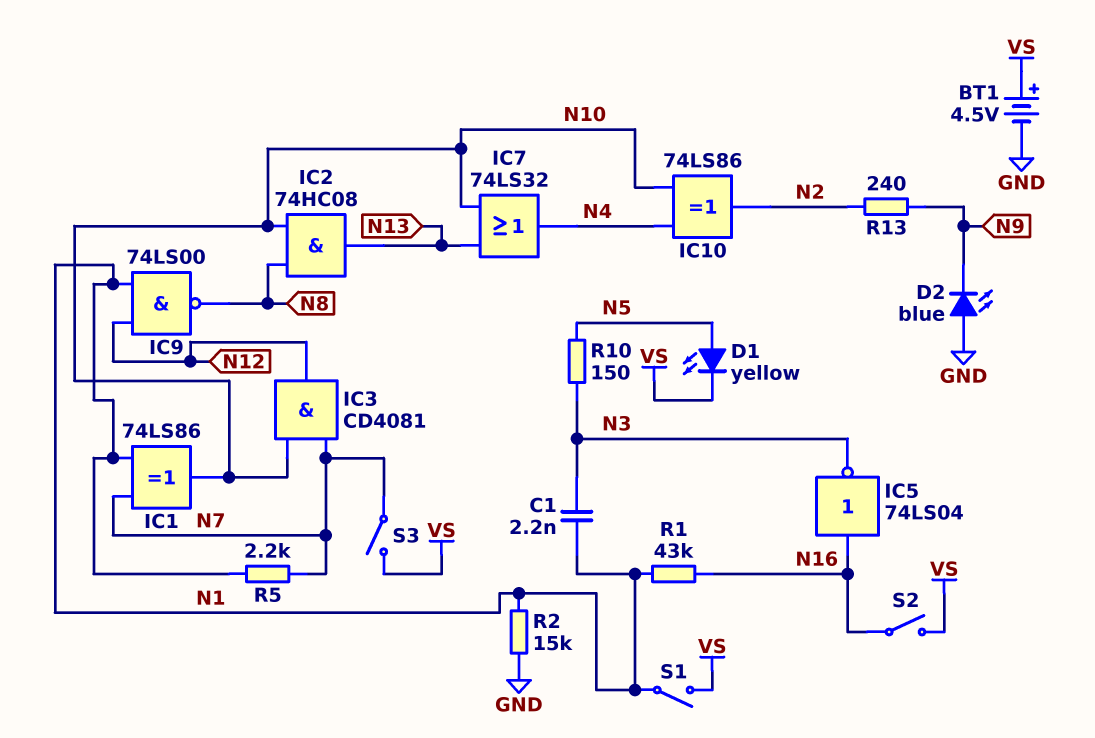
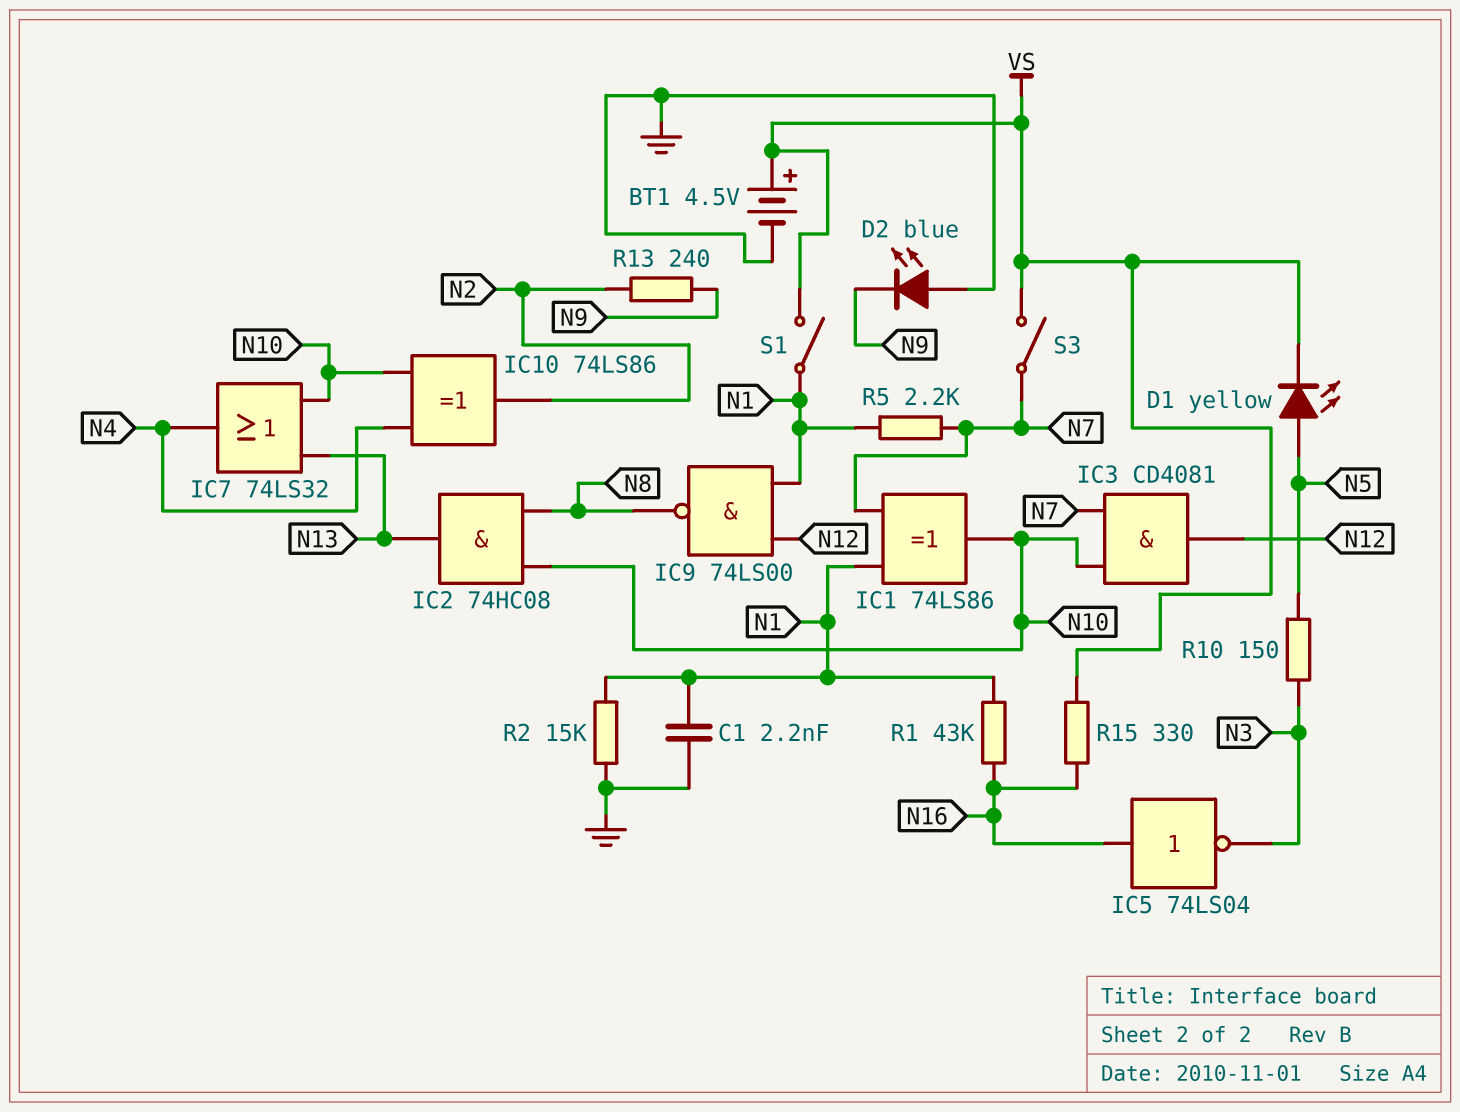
C1: 2.2nF (N1, N3) -> 2.2nF (GND, N1)
R15: none -> 330 (N16, VS)
S2: switch (N16, VS) -> none

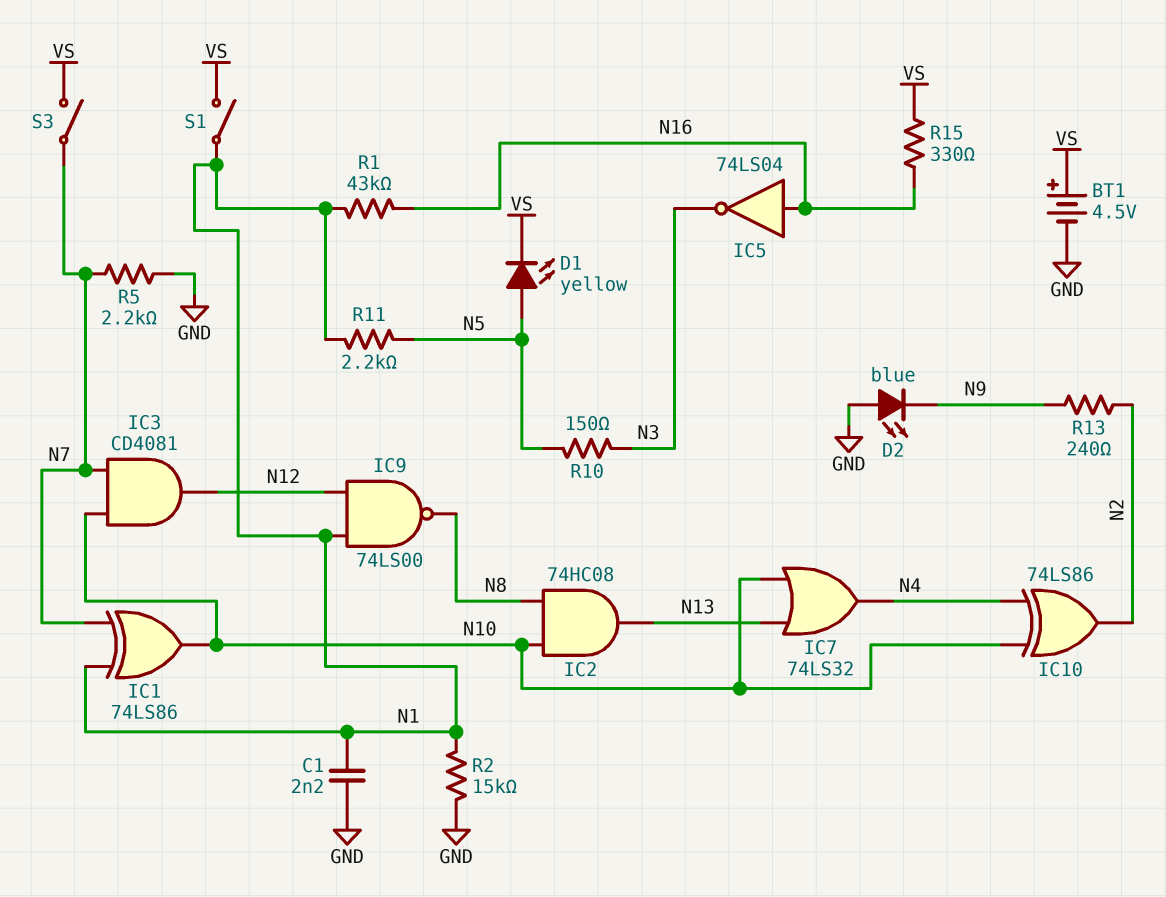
R5: 2.2k (N1, N7) -> 2.2k (GND, N7)
R11: none -> 2.2k (N1, N5)

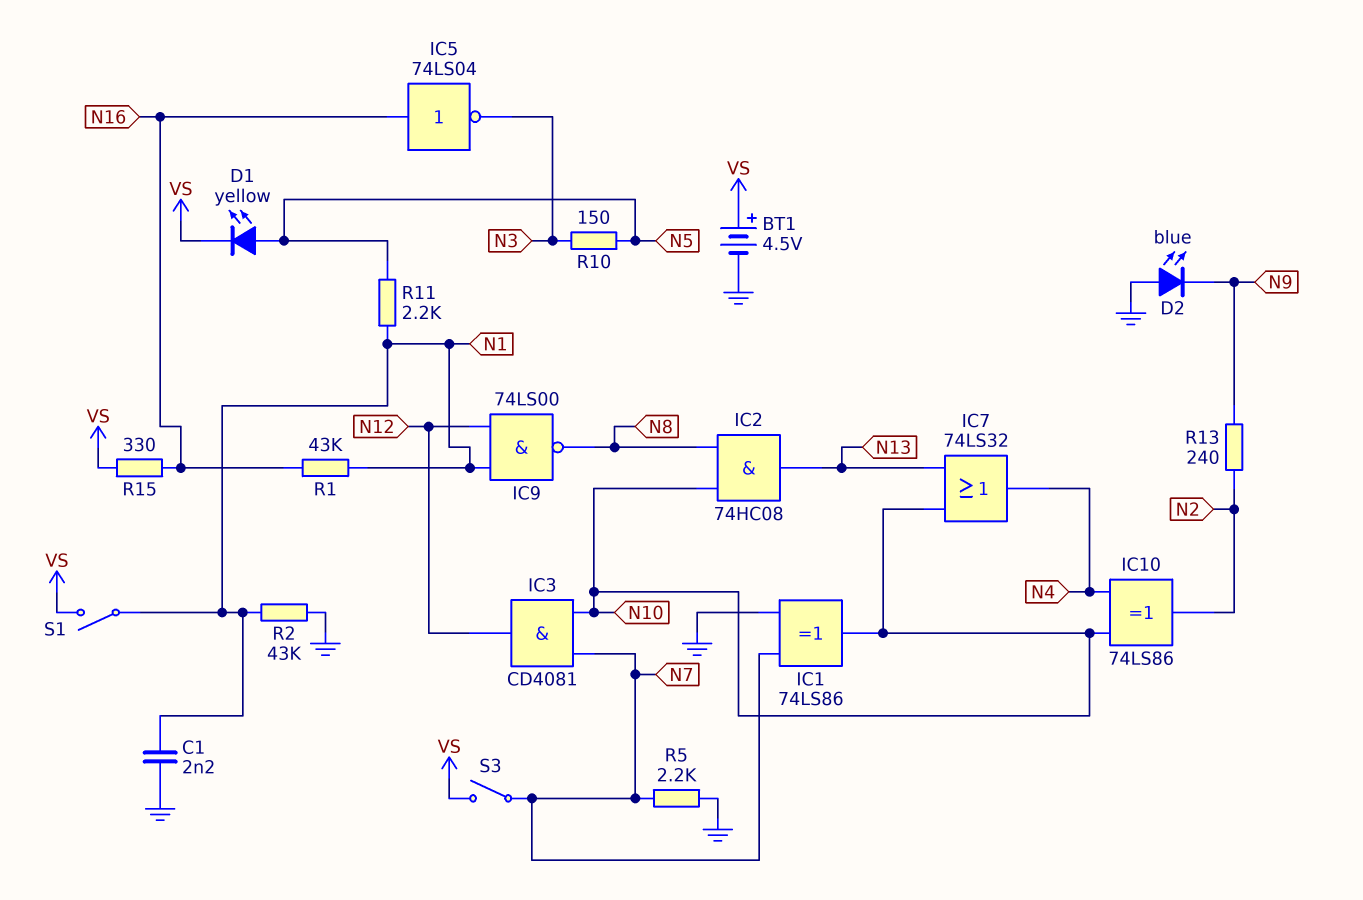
IC1: XOR 74LS86 (in N1, in N7, out N10) -> XOR 74LS86 (in GND, in N7, out N10)
R2: 15k (GND, N1) -> 43k (GND, N1)

